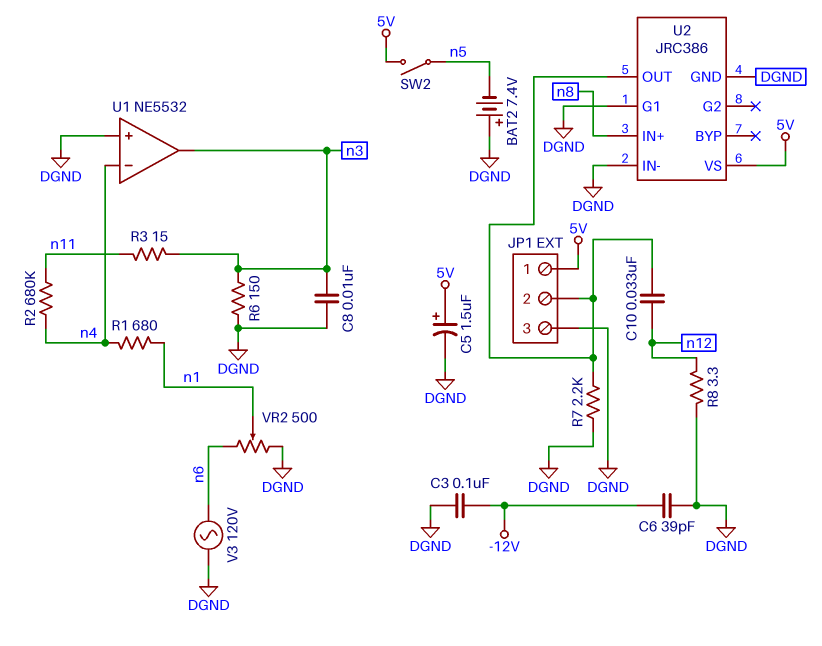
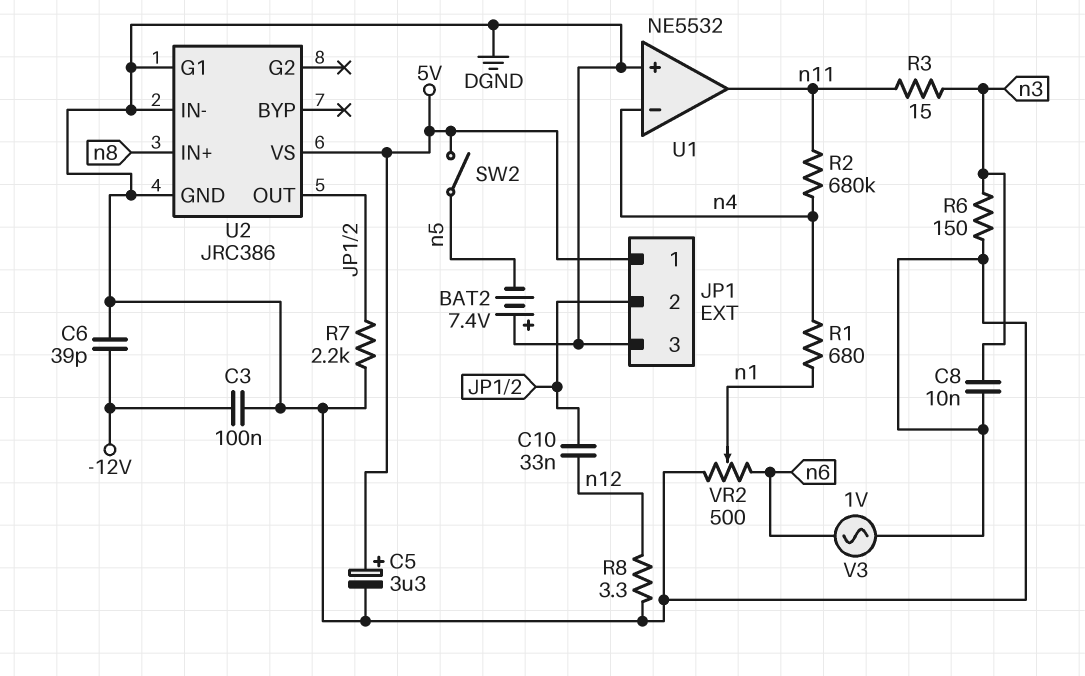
C5: 1.5uF (plus 5V, minus DGND) -> 3.3uF (plus 5V, minus DGND)
U1 pin out: n3 -> n11
V3: AC 120V (DGND, n6) -> AC 1V (DGND, n6)

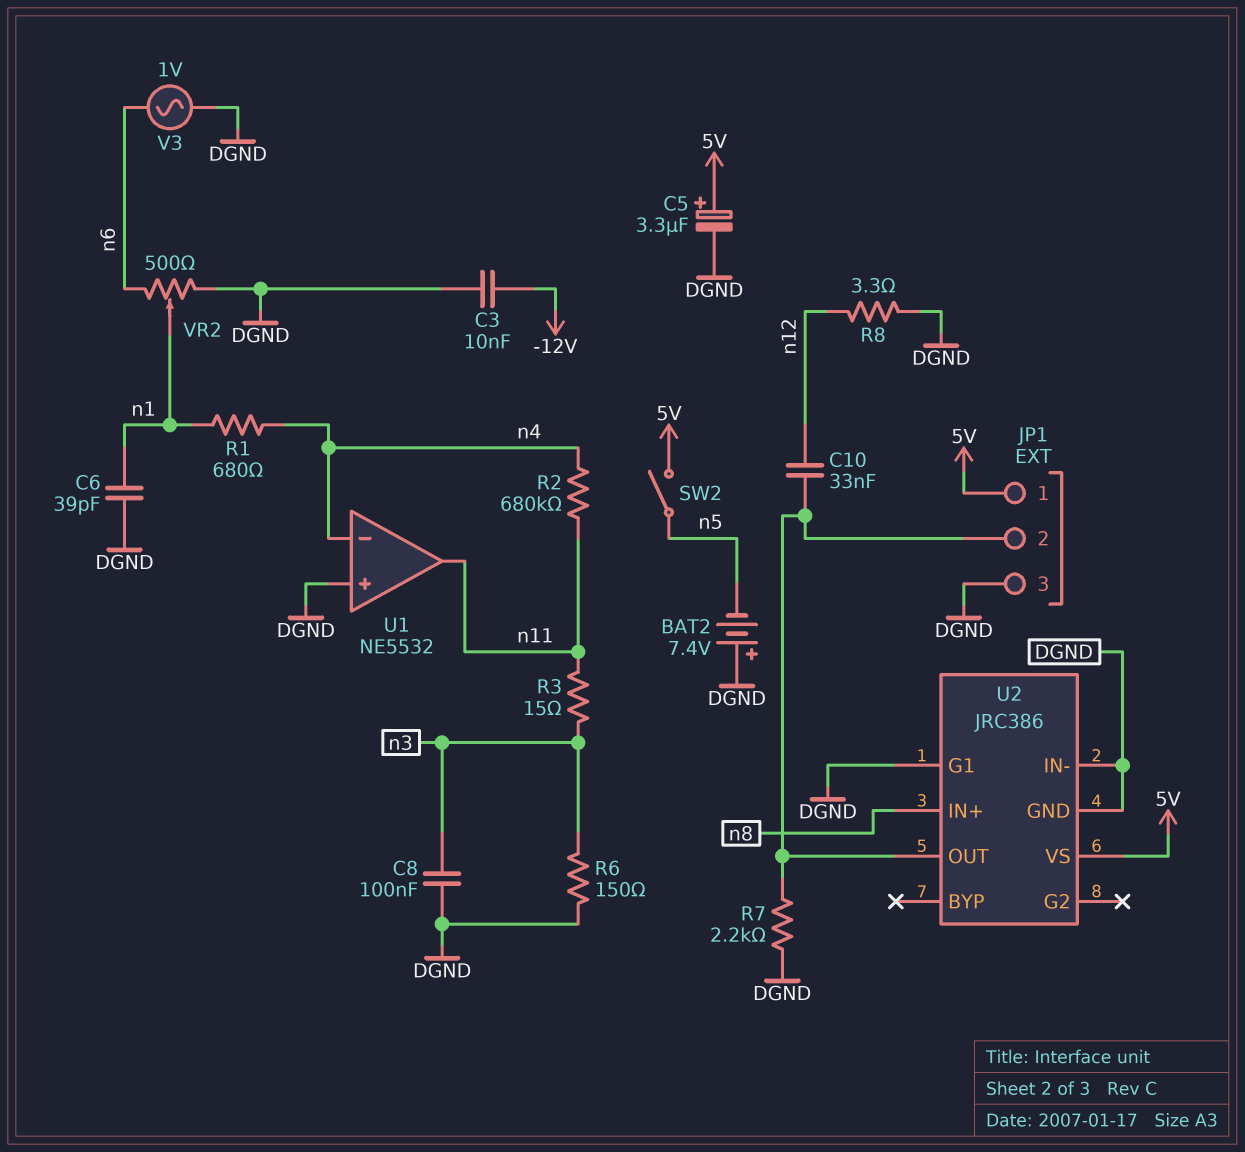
C3: 100nF (-12V, DGND) -> 10nF (-12V, DGND)
C6: 39pF (-12V, DGND) -> 39pF (DGND, n1)
C8: 10nF (DGND, n3) -> 100nF (DGND, n3)

